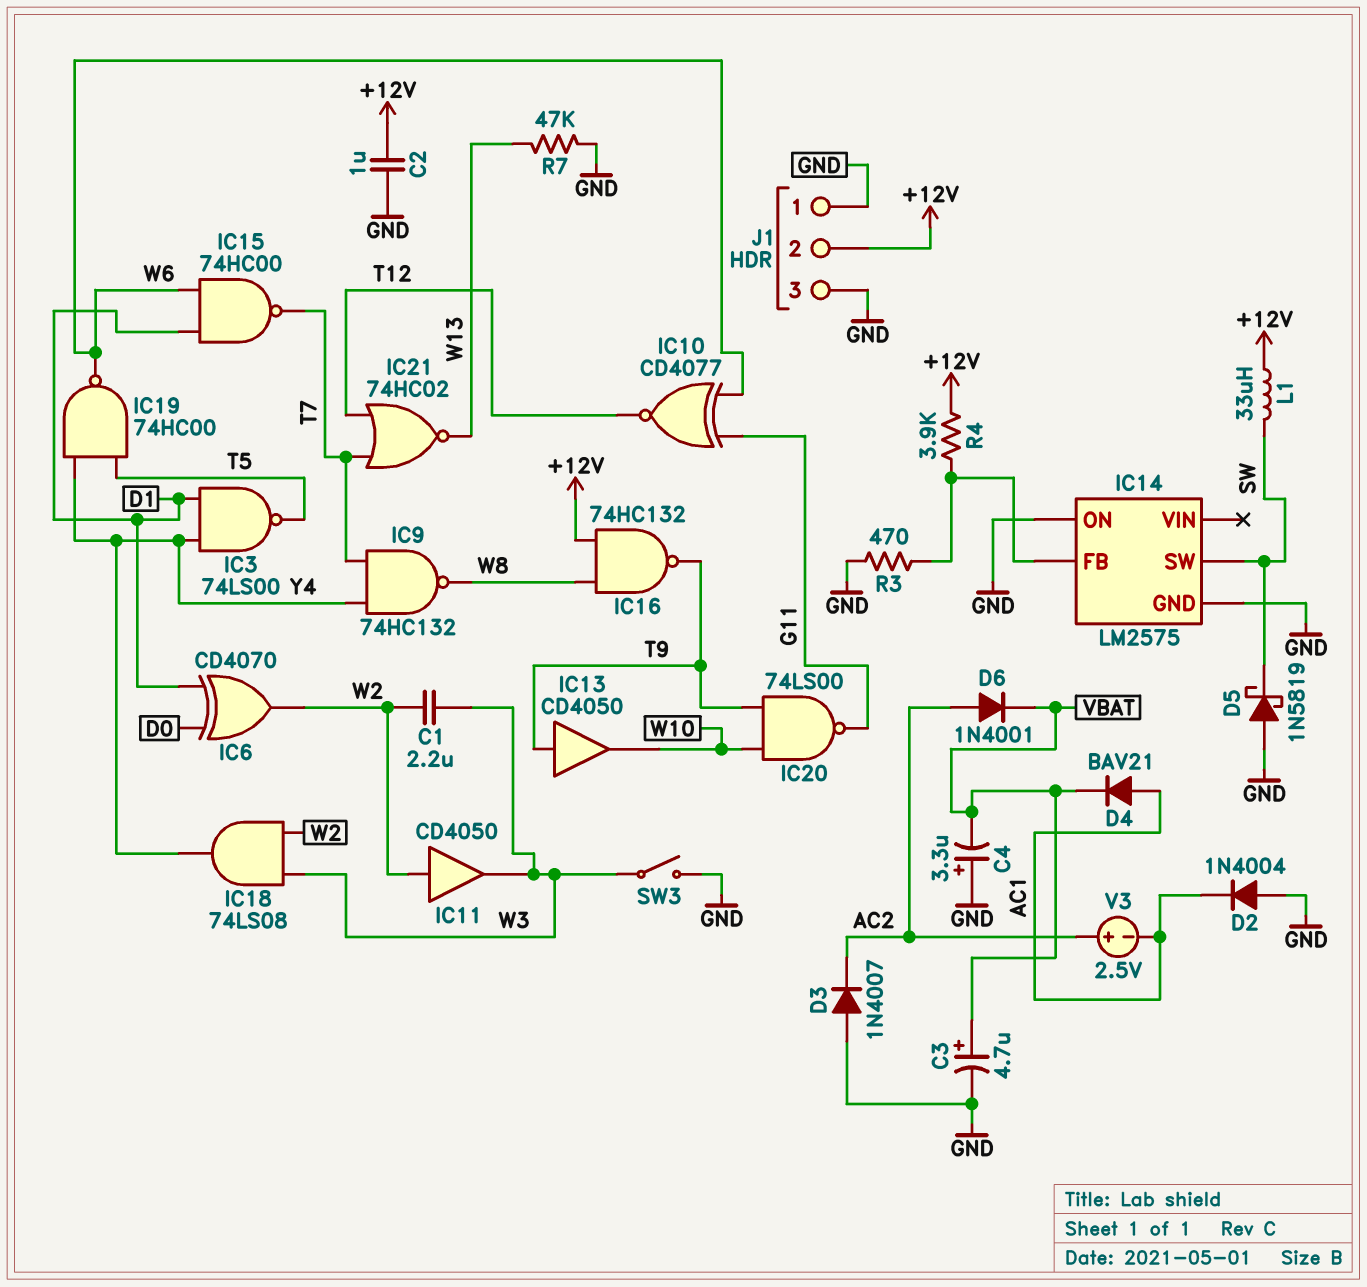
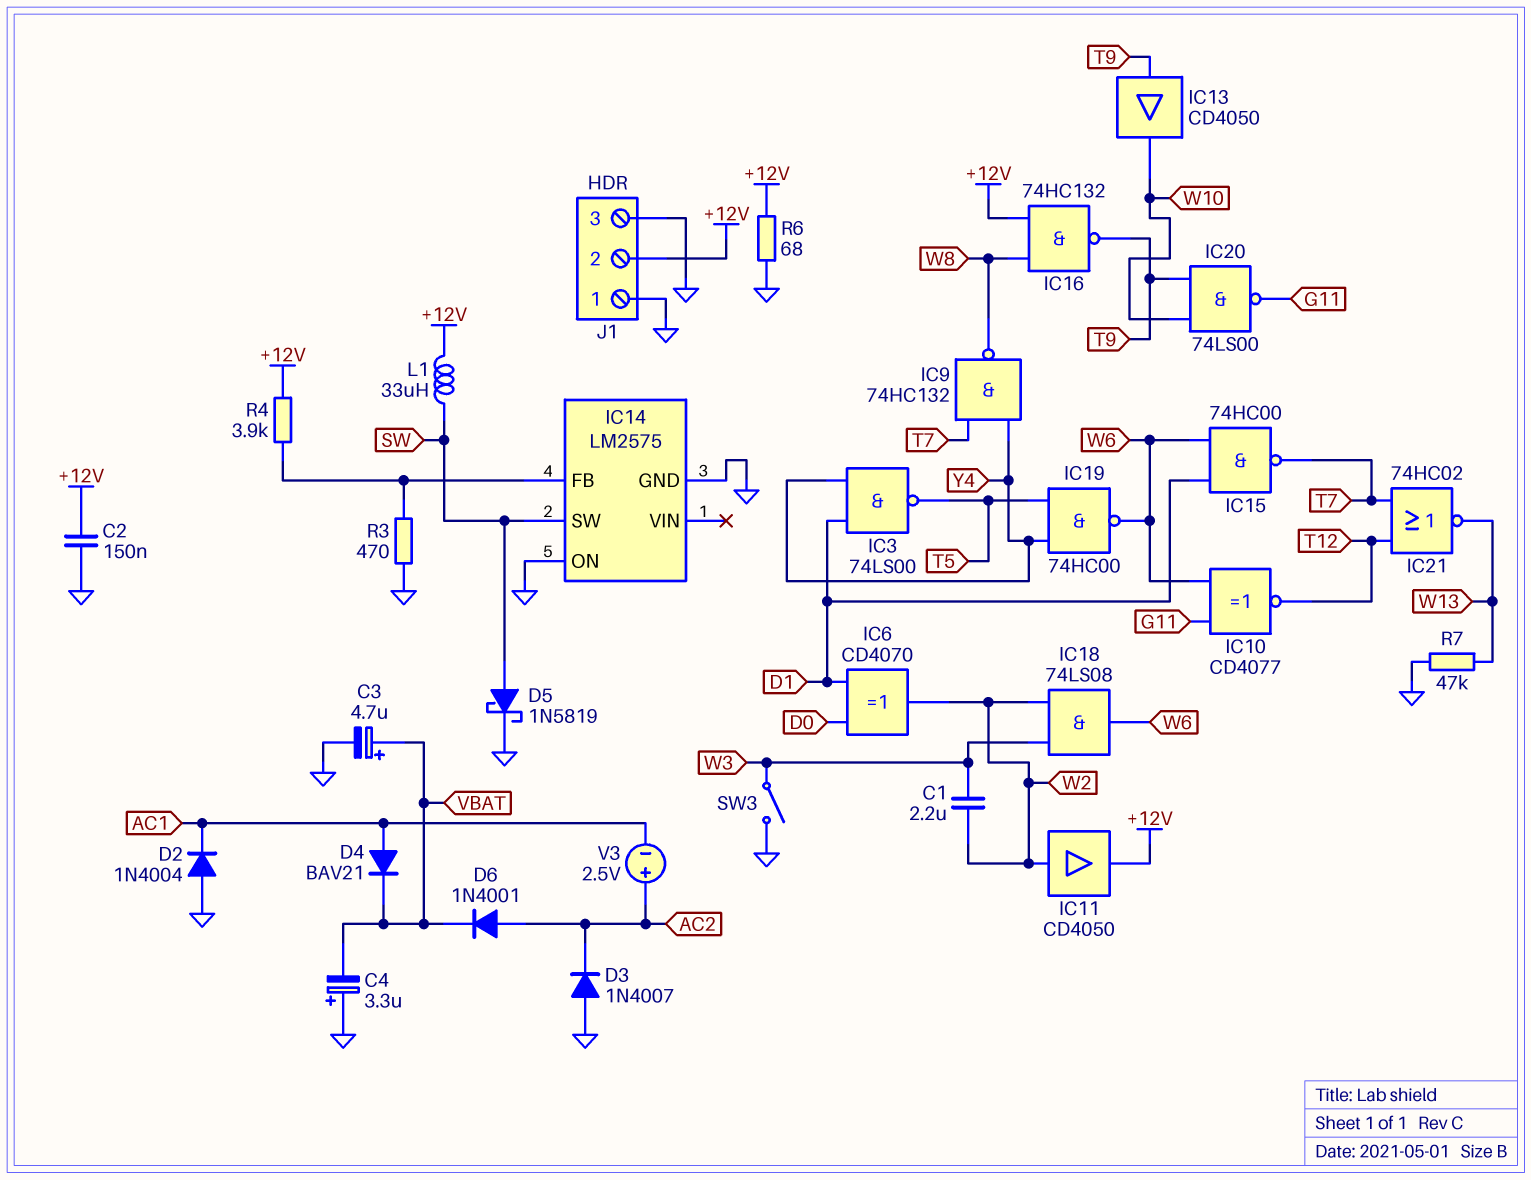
C2: 1uF (+12V, GND) -> 150nF (+12V, GND)
D5: schottky 1N5819 (A GND, K SW) -> schottky 1N5819 (A SW, K GND)
IC11: buffer CD4050 (in W2, out W3) -> buffer CD4050 (in W2, out +12V)
IC18: AND 74LS08 (in W2, in W3, out Y4) -> AND 74LS08 (in W2, in W3, out W6)
R6: none -> 68 (+12V, GND)

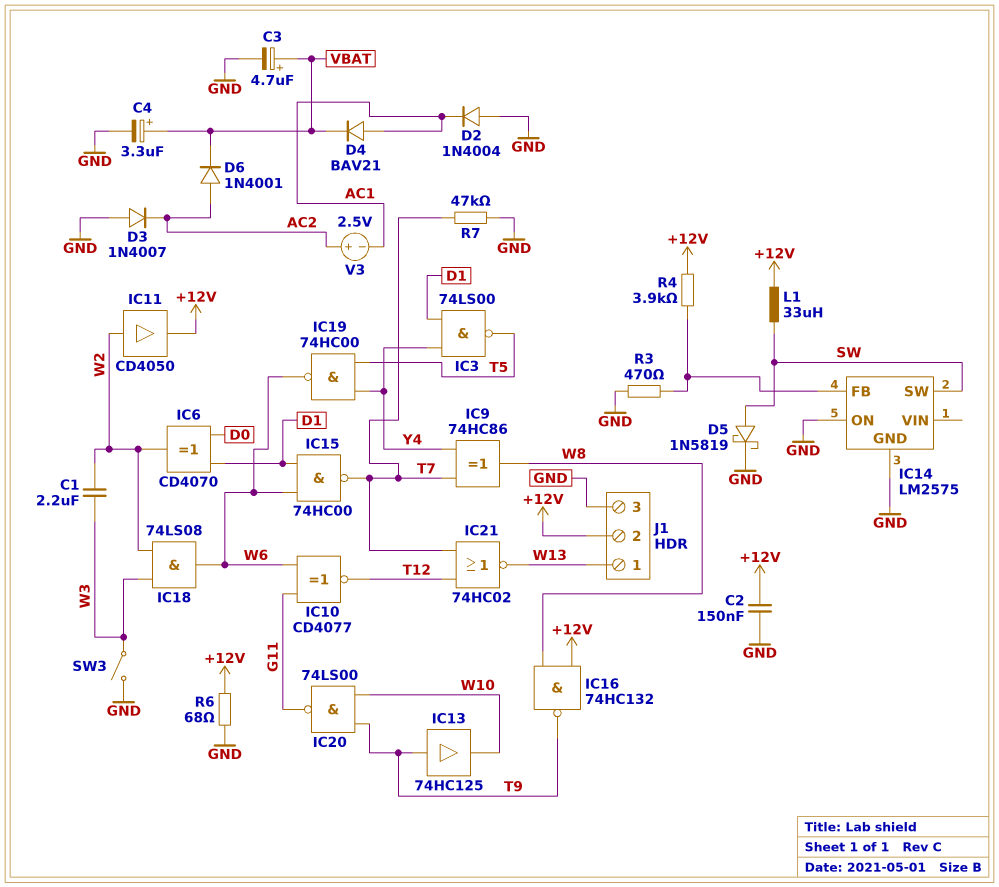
C4: 3.3uF (plus GND, minus VBAT) -> 3.3uF (plus VBAT, minus GND)
IC9: NAND 74HC132 (in T7, in Y4, out W8) -> XOR 74HC86 (in T7, in Y4, out W8)
IC13: buffer CD4050 (in T9, out W10) -> buffer 74HC125 (in T9, out W10)
J1 pin 1: GND -> W13
R7: 47k (GND, W13) -> 47k (GND, T7)

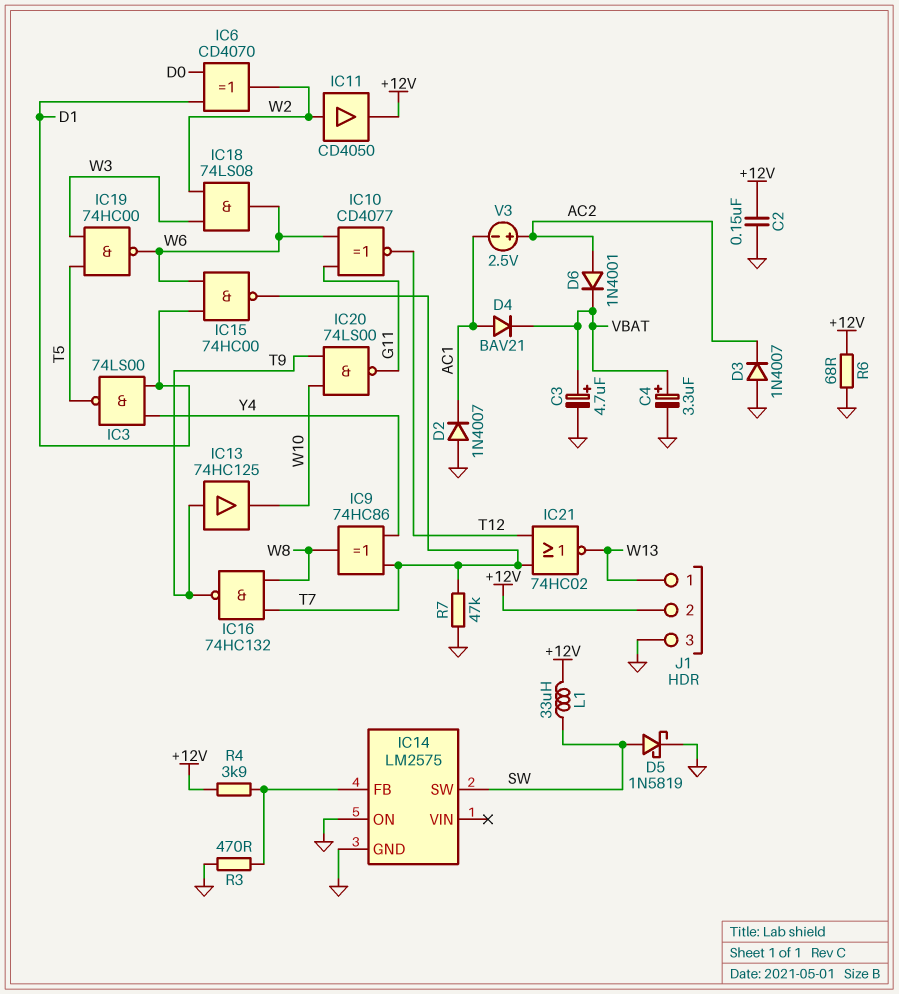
C1: 2.2uF (W2, W3) -> none
D2: diode 1N4004 (A GND, K AC1) -> diode 1N4007 (A GND, K AC1)
IC16: NAND 74HC132 (in +12V, in W8, out T9) -> NAND 74HC132 (in T7, in W8, out T9)
IC19: NAND 74HC00 (in T5, in Y4, out W6) -> NAND 74HC00 (in T5, in W3, out W6)
SW3: switch (GND, W3) -> none

